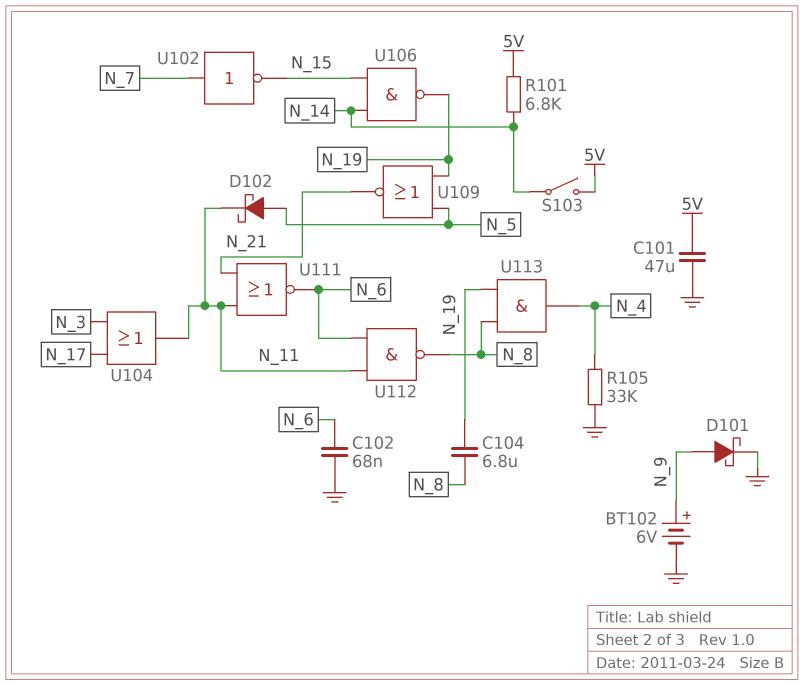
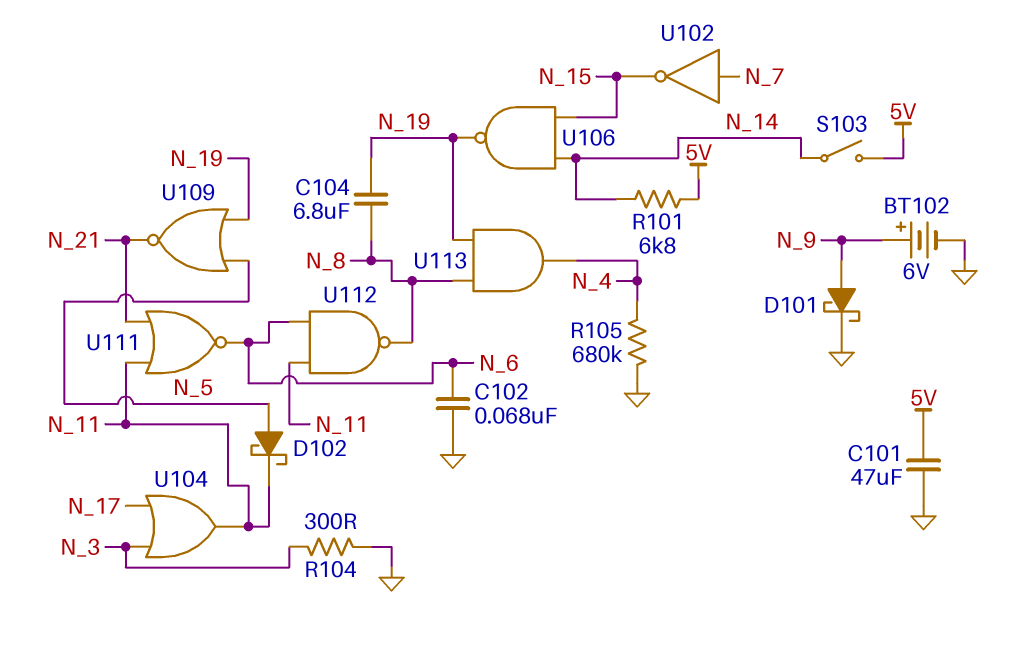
R104: none -> 300 (GND, N_3)
R105: 33k (GND, N_4) -> 680k (GND, N_4)

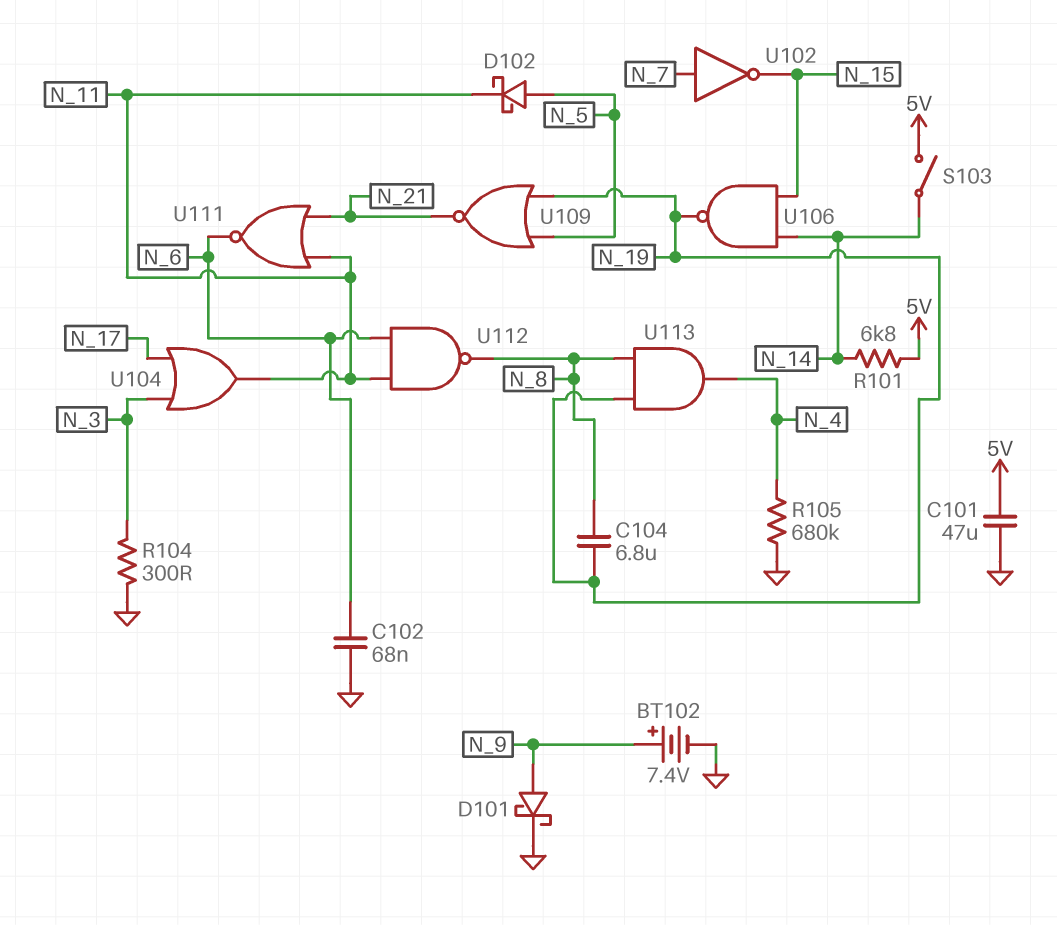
BT102: 6V (plus N_9, minus GND) -> 7.4V (plus N_9, minus GND)

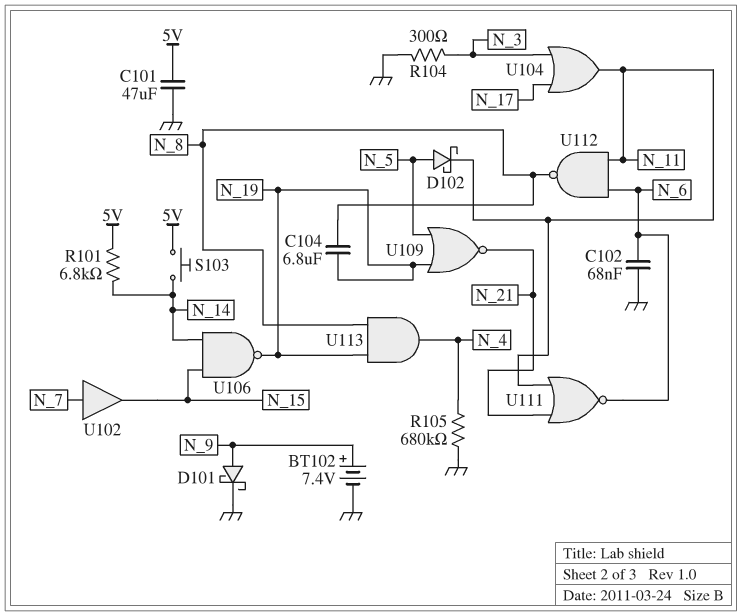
S103: switch (5V, N_14) -> button (5V, N_14)
U102: NOT (in N_7, out N_15) -> buffer (in N_7, out N_15)

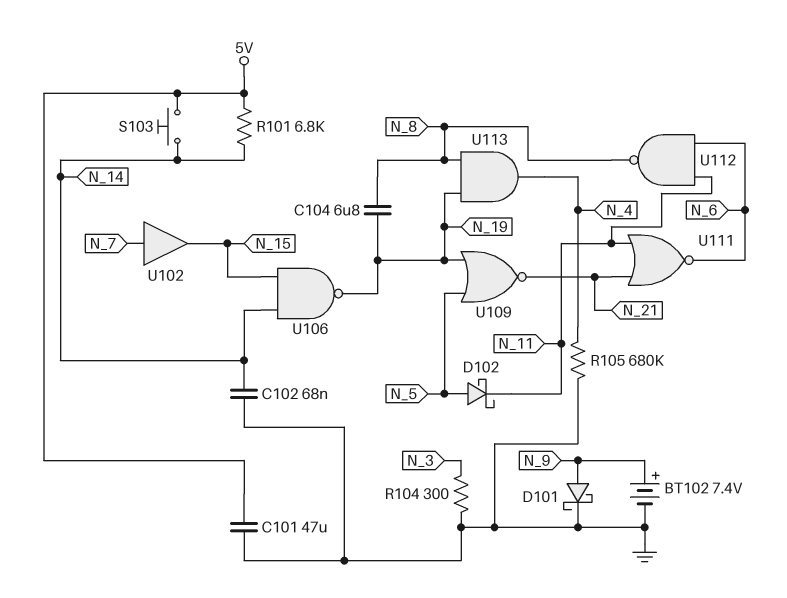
C102: 68nF (GND, N_6) -> 68nF (GND, N_14)
U104: OR (in N_3, in N_17, out N_11) -> none

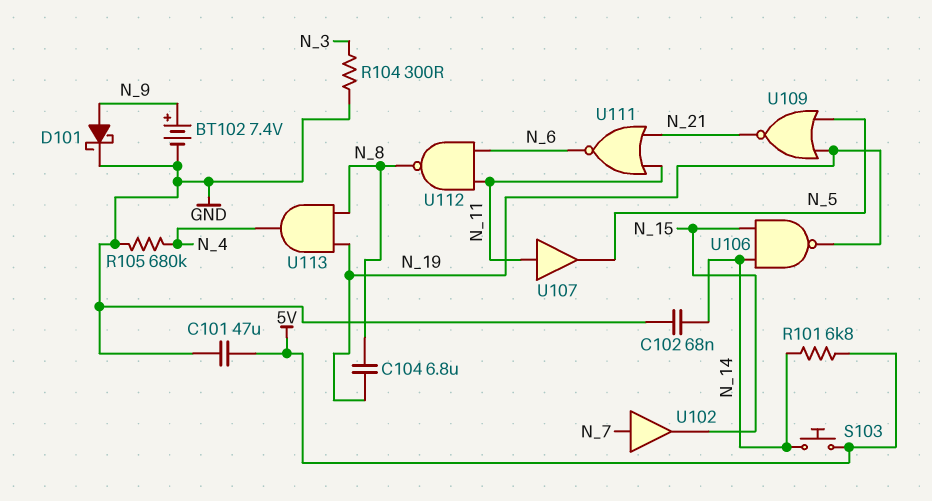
D102: schottky (A N_5, K N_11) -> none
U107: none -> buffer (in N_11, out N_5)

